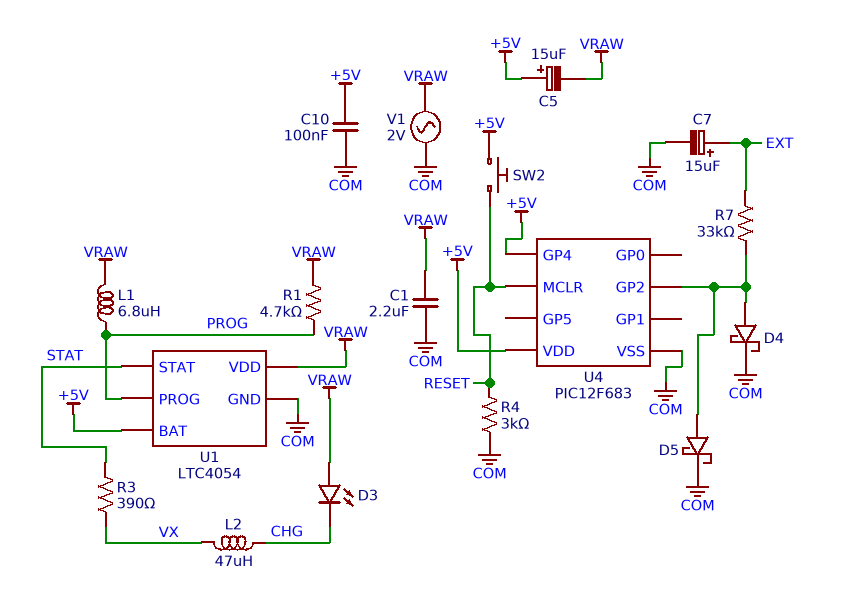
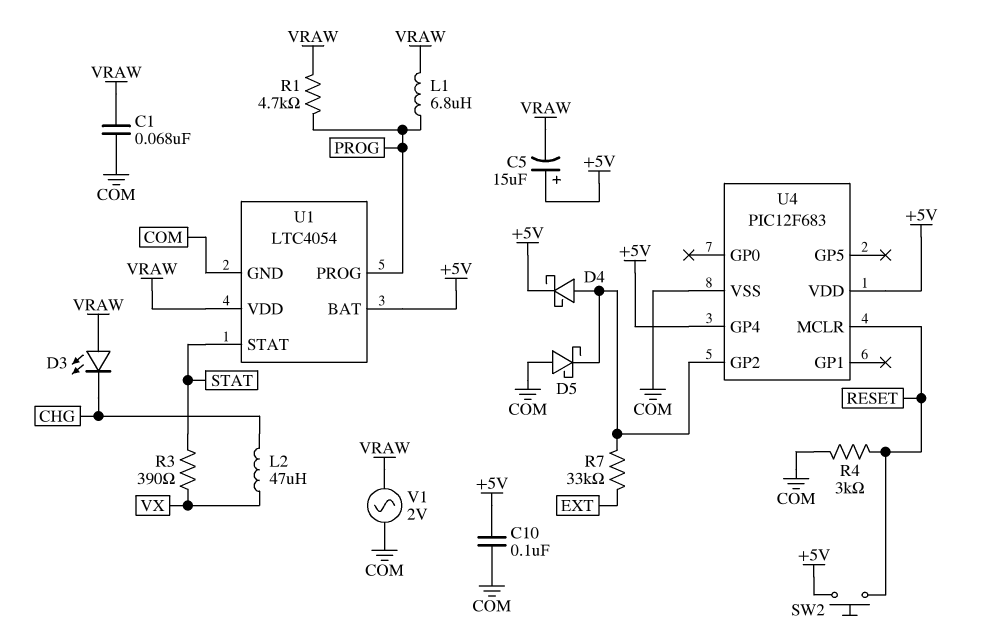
C1: 2.2uF (COM, VRAW) -> 68nF (COM, VRAW)
C7: 15uF (plus EXT, minus COM) -> none
D4: schottky (A U4/GP2, K COM) -> schottky (A U4/GP2, K +5V)
D5: schottky (A U4/GP2, K COM) -> schottky (A COM, K U4/GP2)

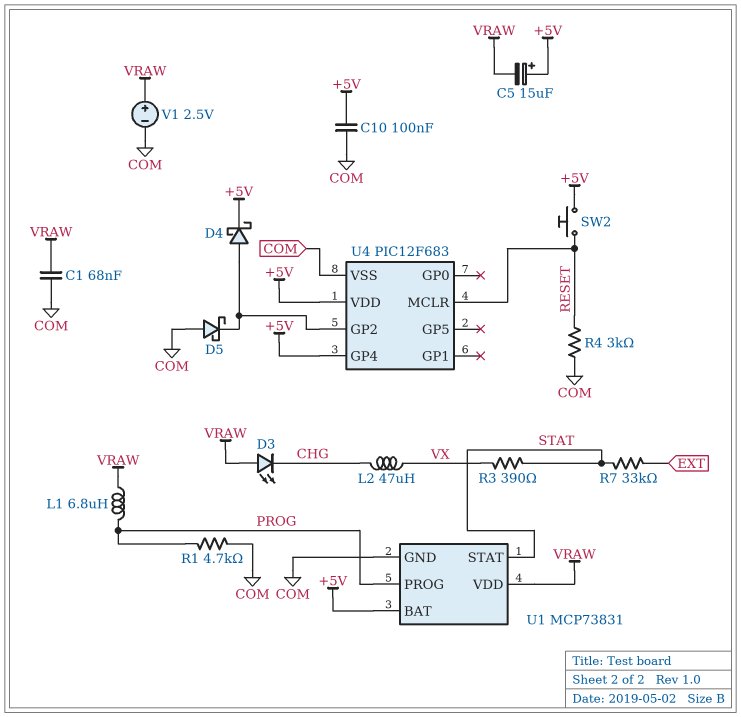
R1: 4.7k (PROG, VRAW) -> 4.7k (COM, PROG)
R7: 33k (EXT, U4/GP2) -> 33k (EXT, STAT)
U1: LTC4054 -> MCP73831
V1: AC 2V (COM, VRAW) -> 2.5V (plus VRAW, minus COM)

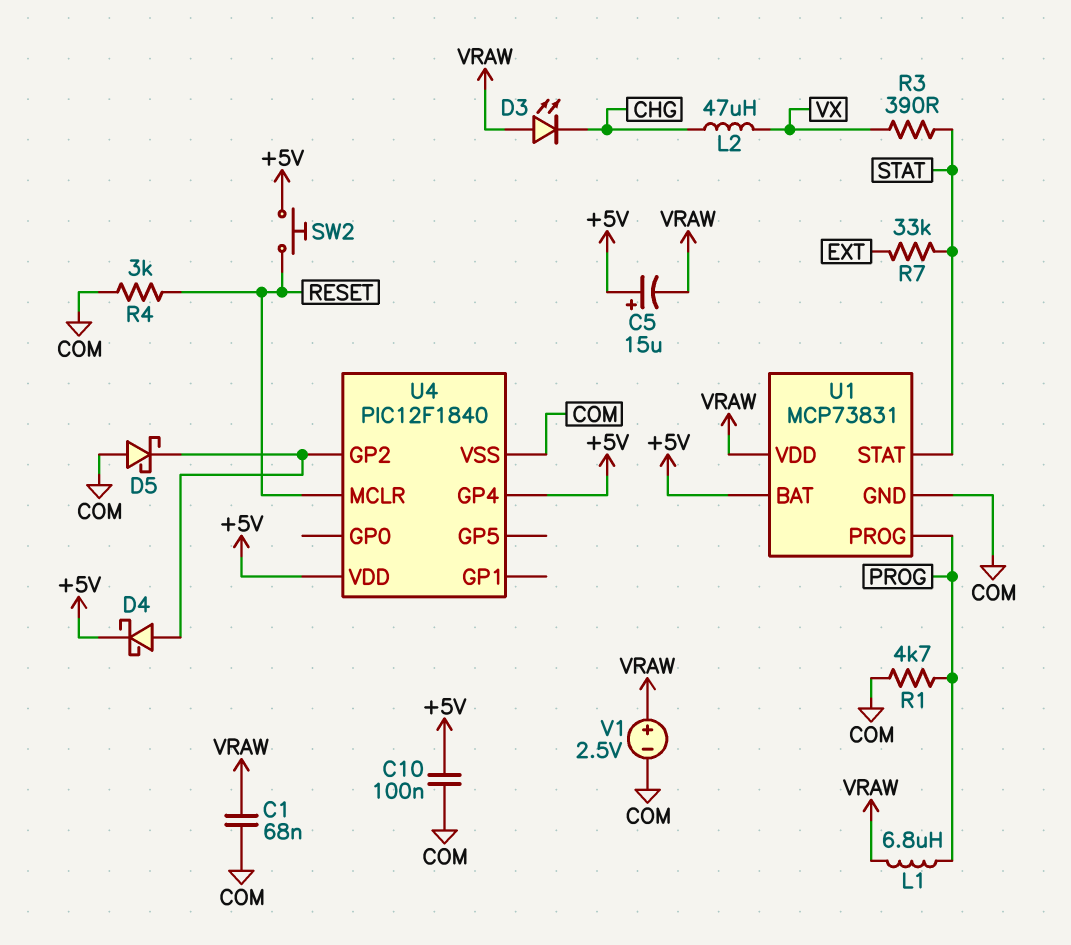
U4: PIC12F683 -> PIC12F1840

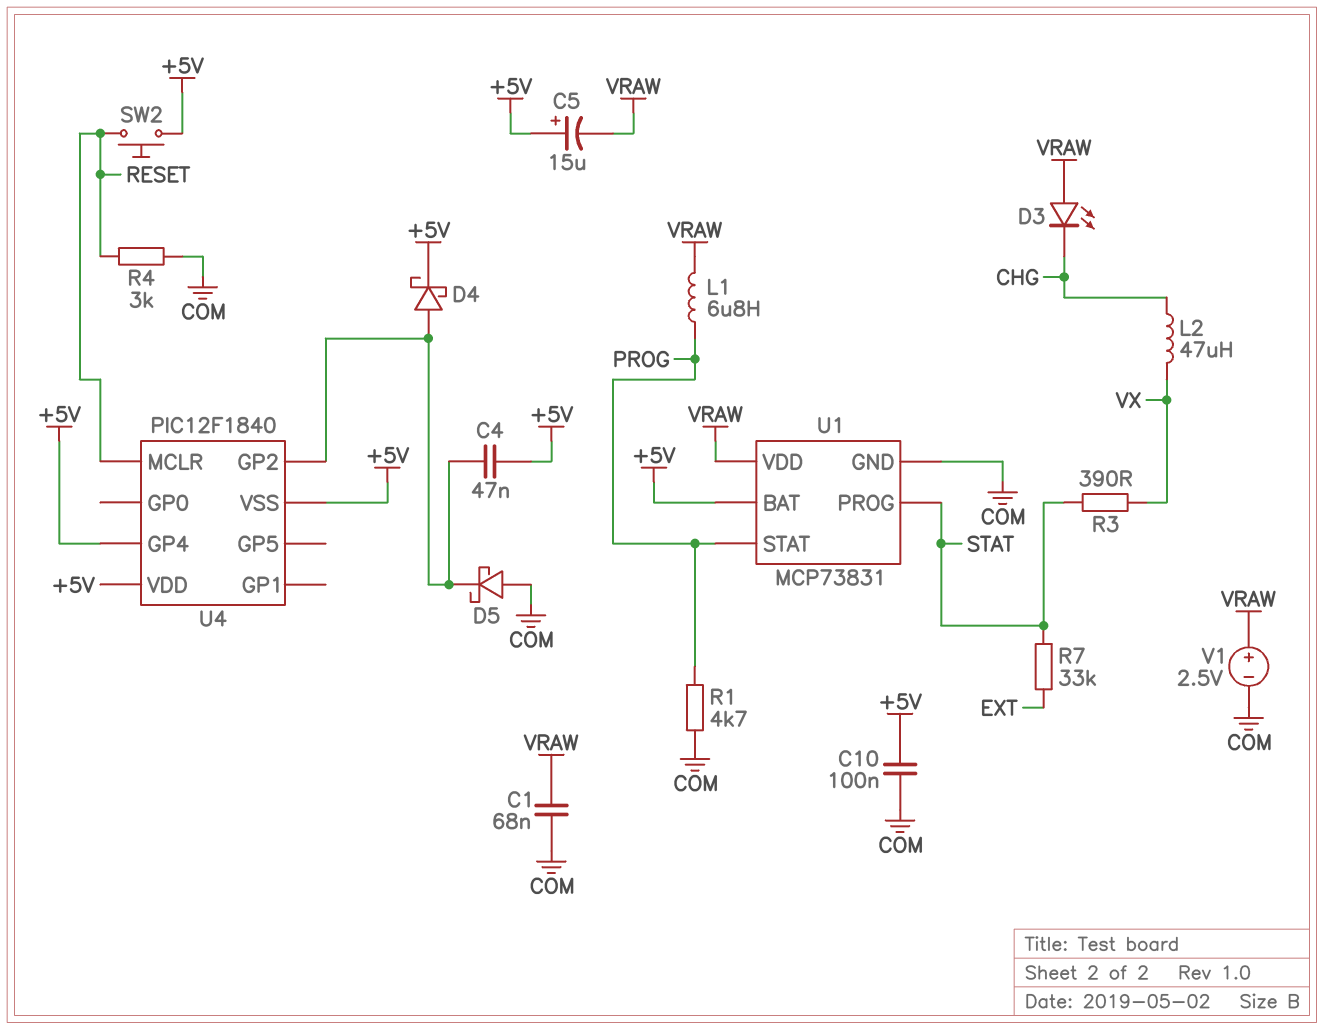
C4: none -> 47nF (+5V, U4/GP2)
U1 pin PROG: PROG -> STAT
U1 pin STAT: STAT -> PROG
U4 pin VSS: COM -> +5V

